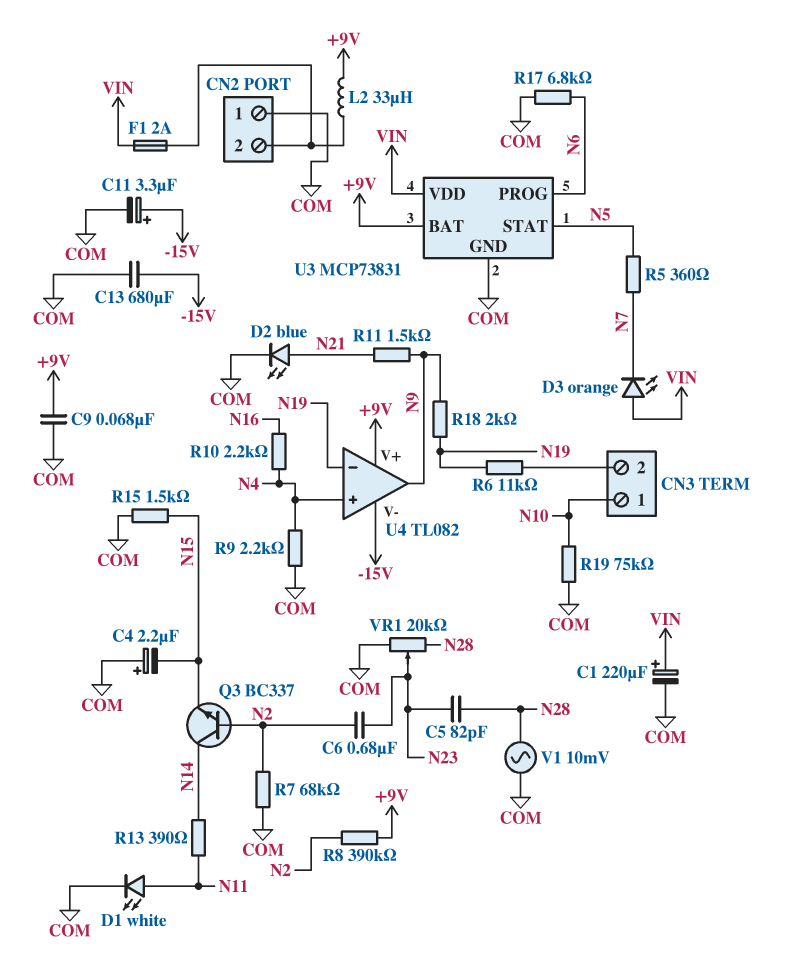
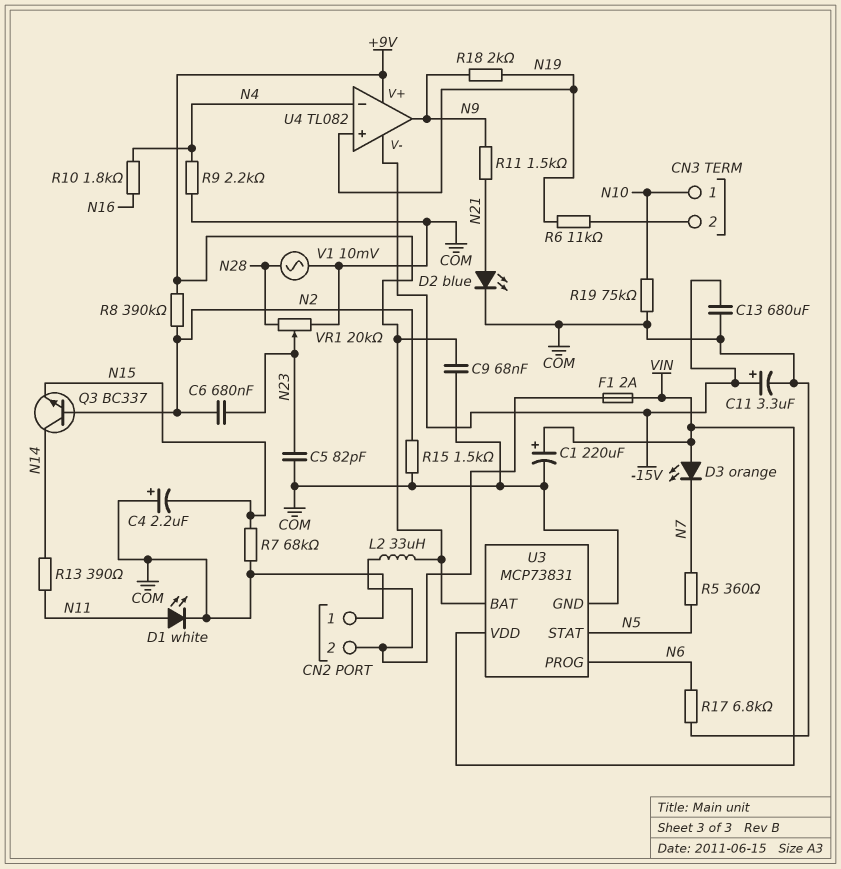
C5: 82pF (N23, N28) -> 82pF (COM, N23)
R7: 68k (COM, N2) -> 68k (COM, N15)
R10: 2.2k (N4, N16) -> 1.8k (N4, N16)
R15: 1.5k (COM, N15) -> 1.5k (COM, N2)
U4 pin in+: N4 -> N19
U4 pin in-: N19 -> N4

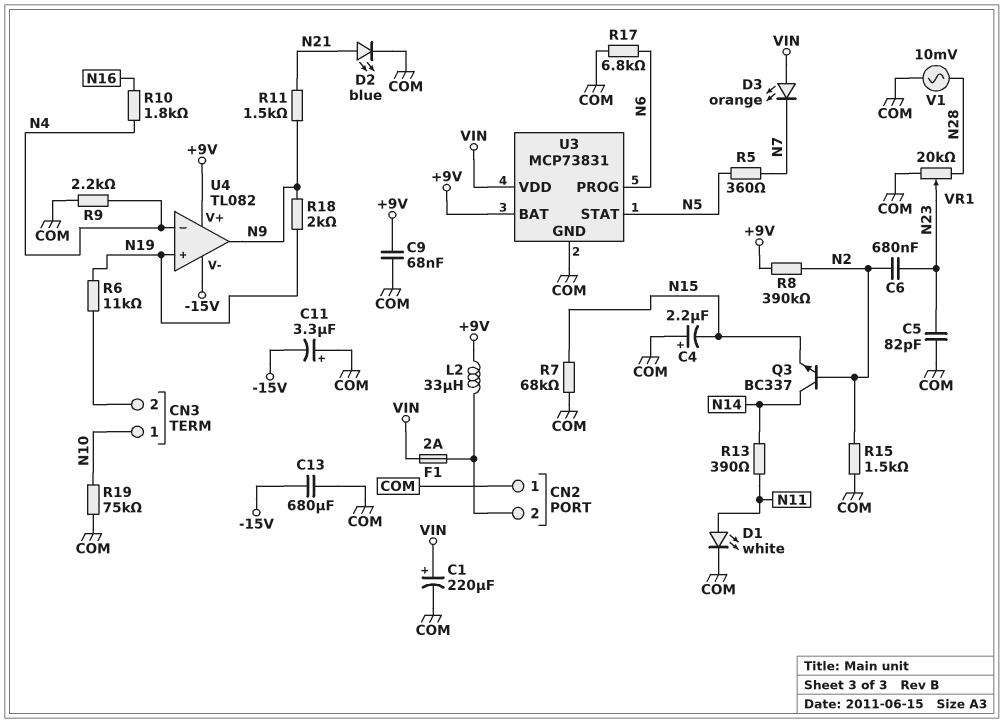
C11: 3.3uF (plus -15V, minus COM) -> 3.3uF (plus COM, minus -15V)

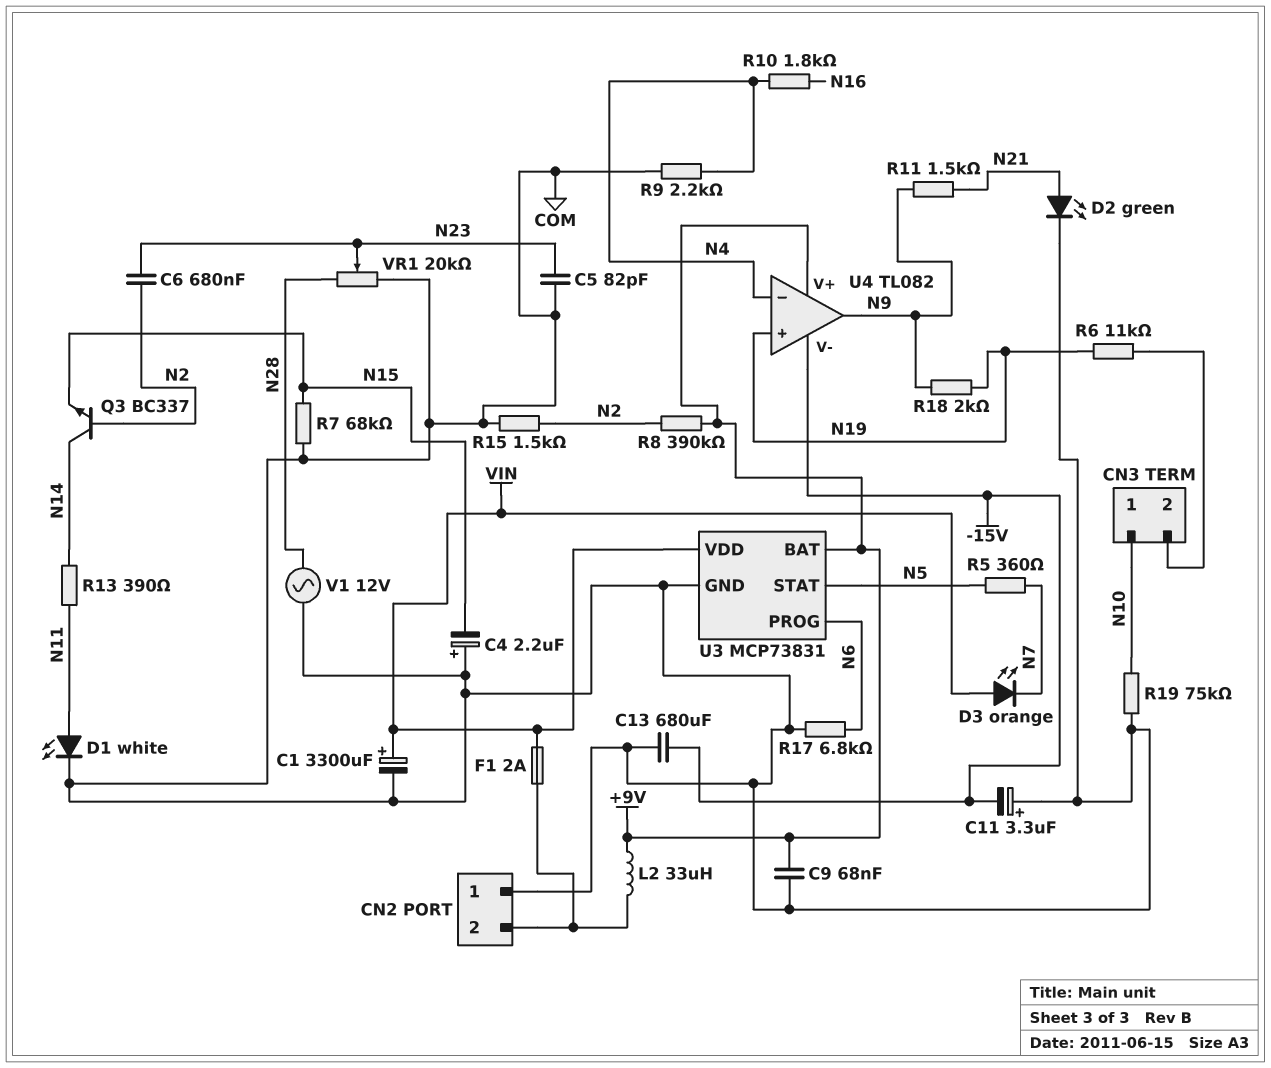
C1: 220uF (plus VIN, minus COM) -> 3300uF (plus VIN, minus COM)
D2: LED blue (A N21, K COM) -> LED green (A N21, K COM)
V1: AC 10mV (COM, N28) -> AC 12V (COM, N28)

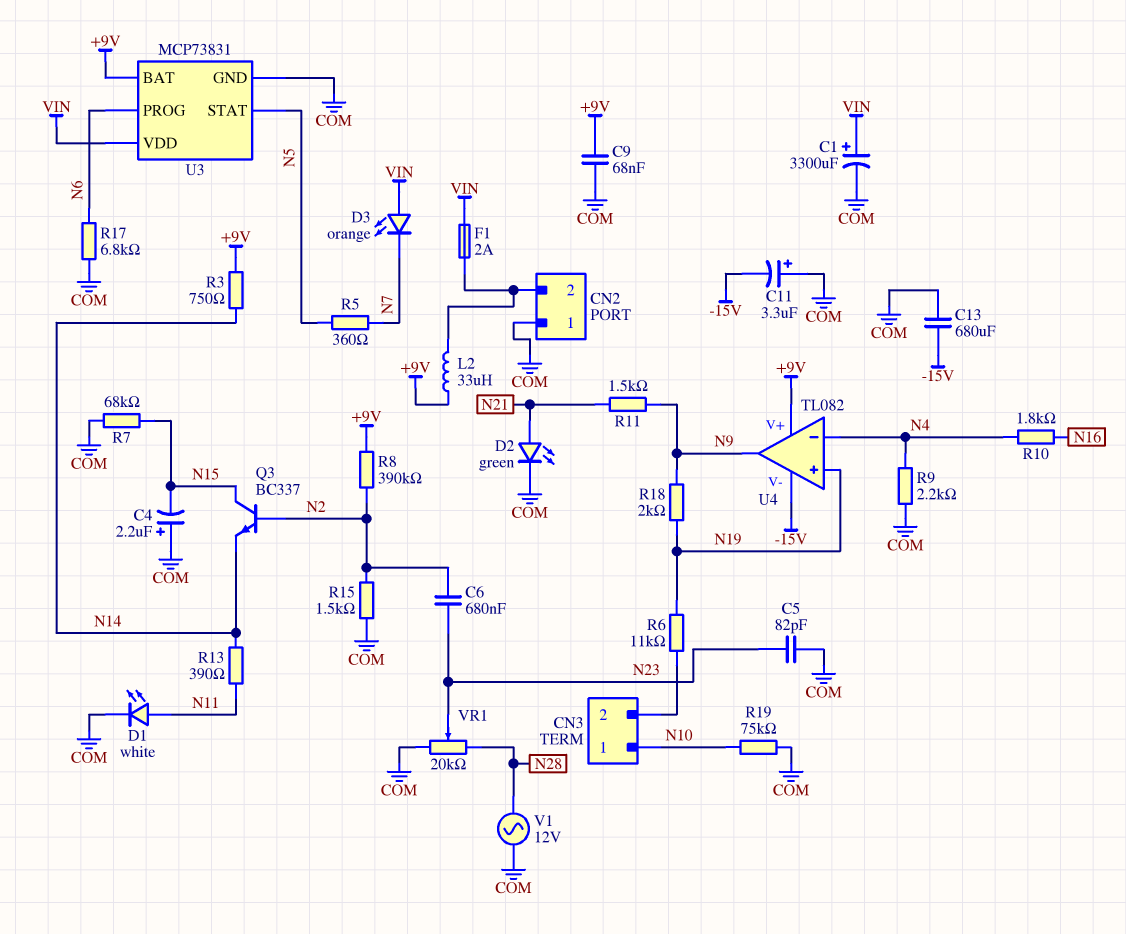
Q3: NPN BC337 (B N2, C N14, E N15) -> NPN BC337 (B N2, C N15, E N14)
R3: none -> 750 (+9V, N14)

